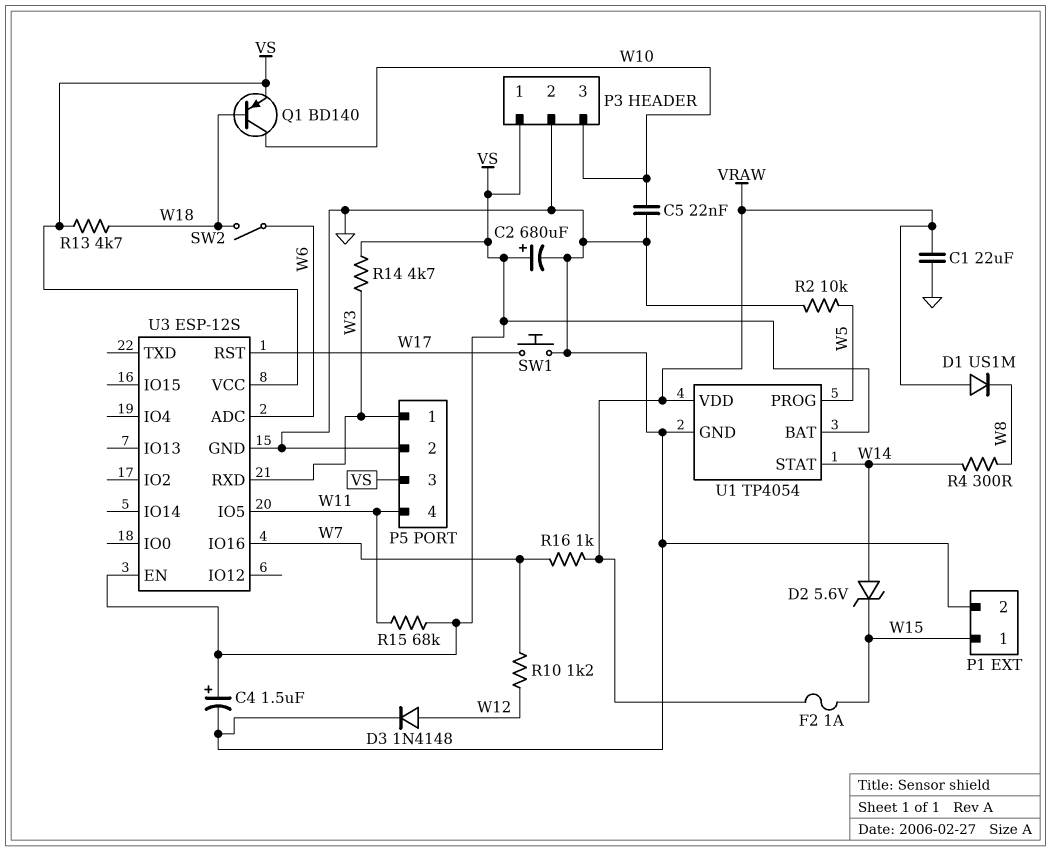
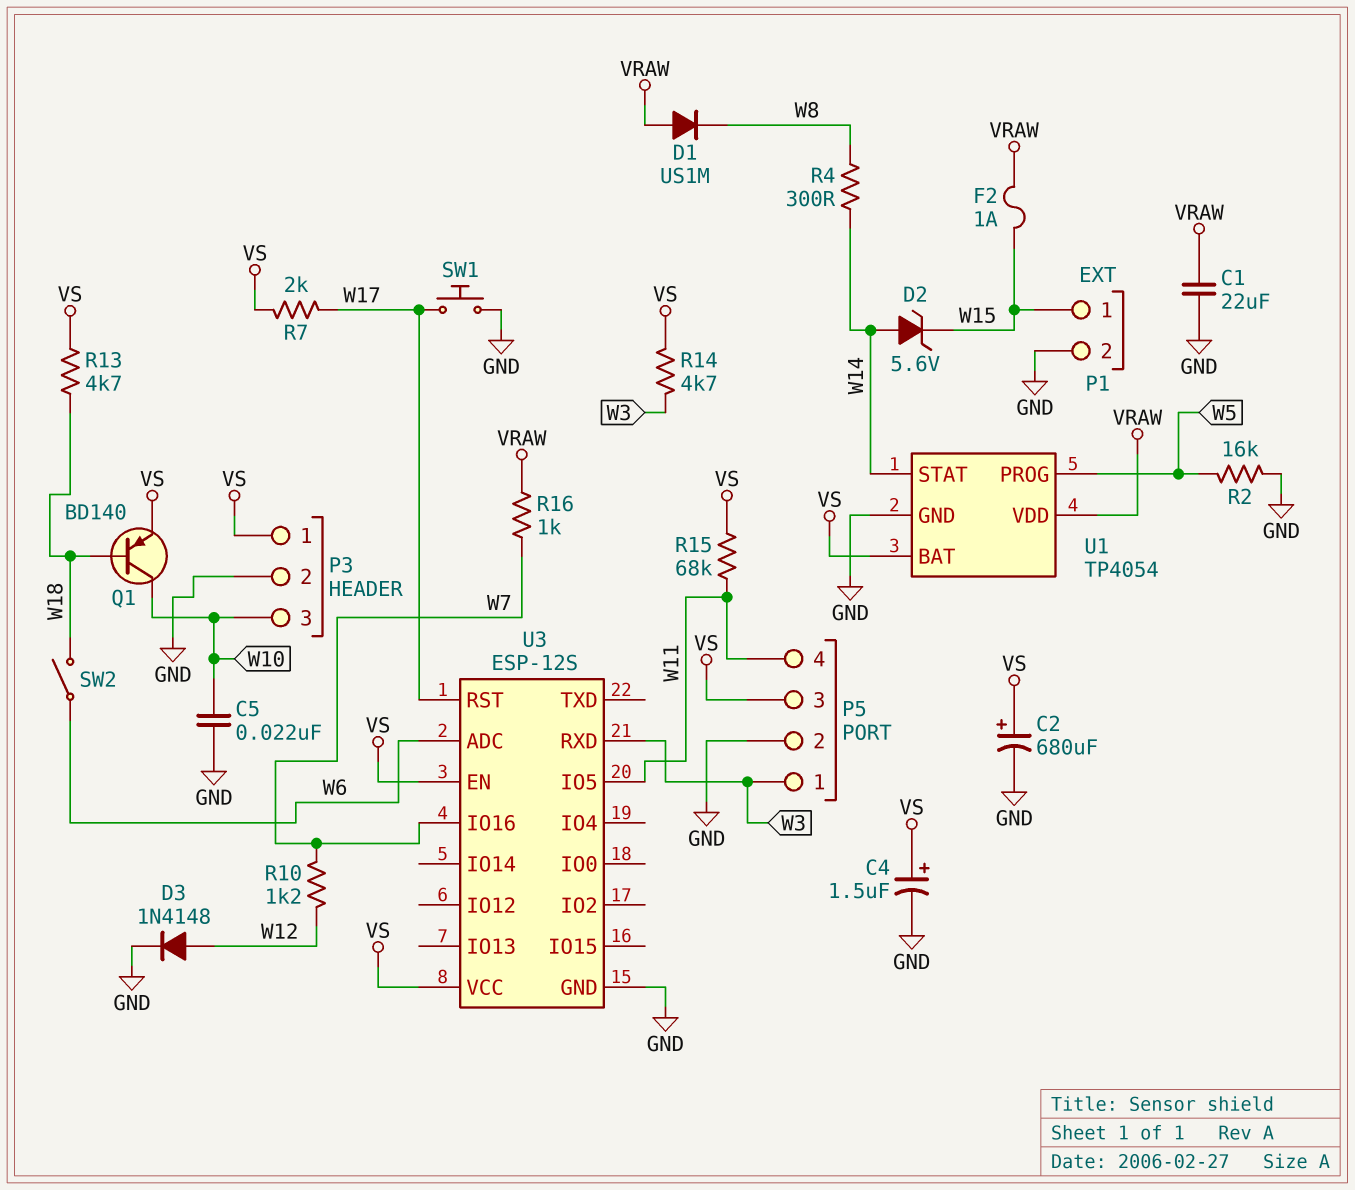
R2: 10k (GND, W5) -> 16k (GND, W5)
R7: none -> 2k (VS, W17)

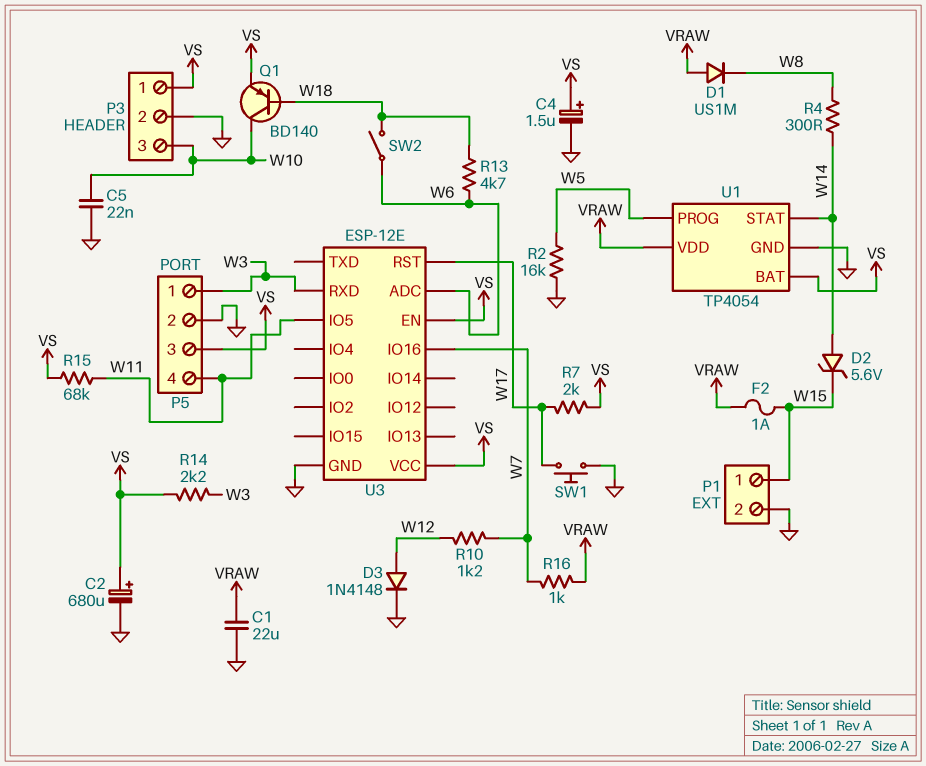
R13: 4.7k (VS, W18) -> 4.7k (W6, W18)
R14: 4.7k (VS, W3) -> 2.2k (VS, W3)
U3: ESP-12S -> ESP-12E

